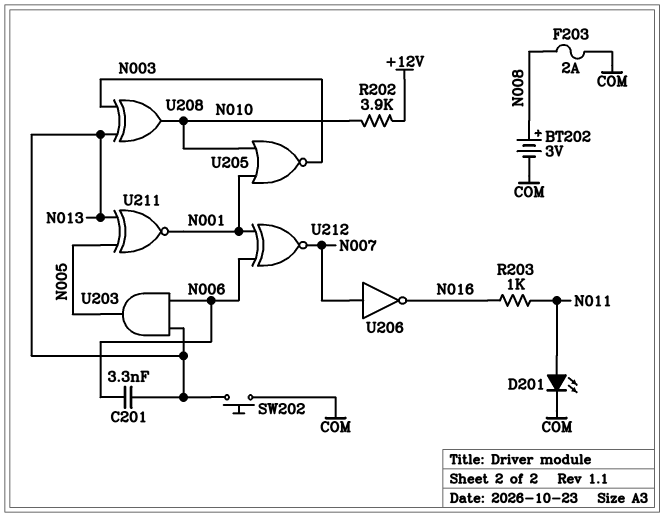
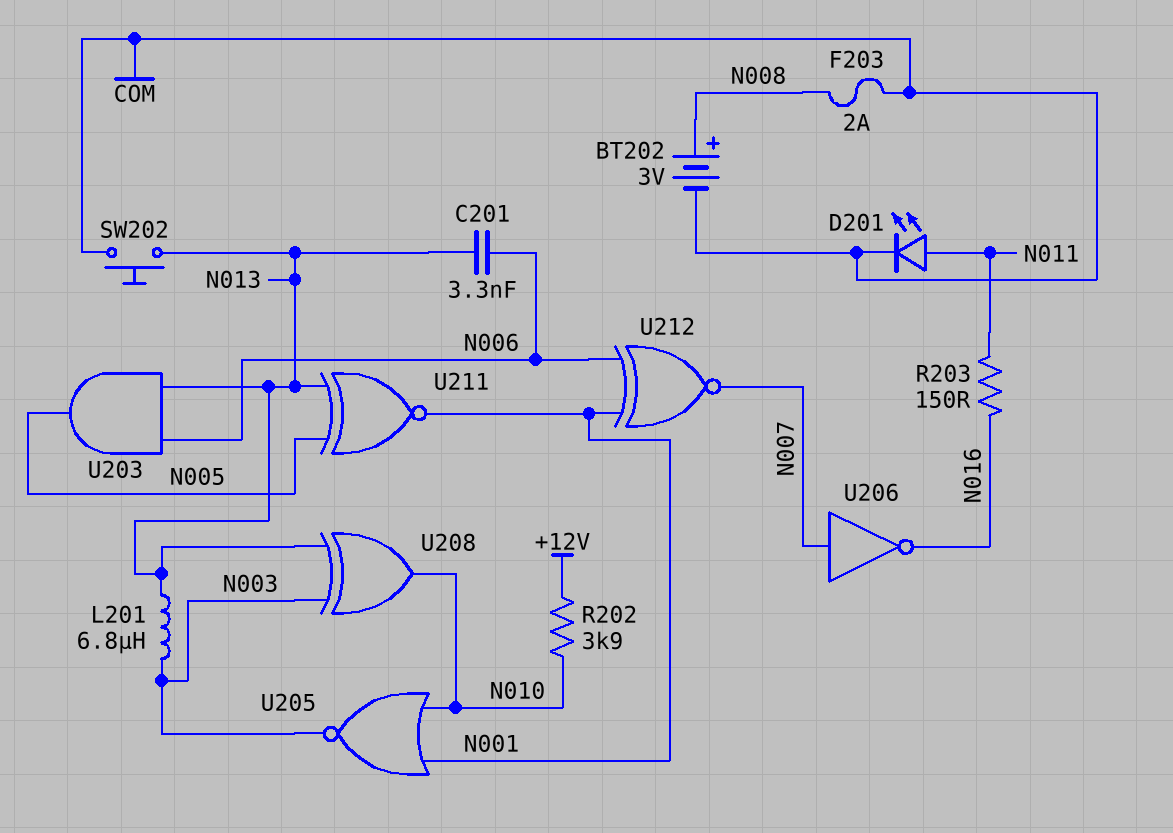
L201: none -> 6.8uH (N003, N013)
R203: 1k (N011, N016) -> 150 (N011, N016)

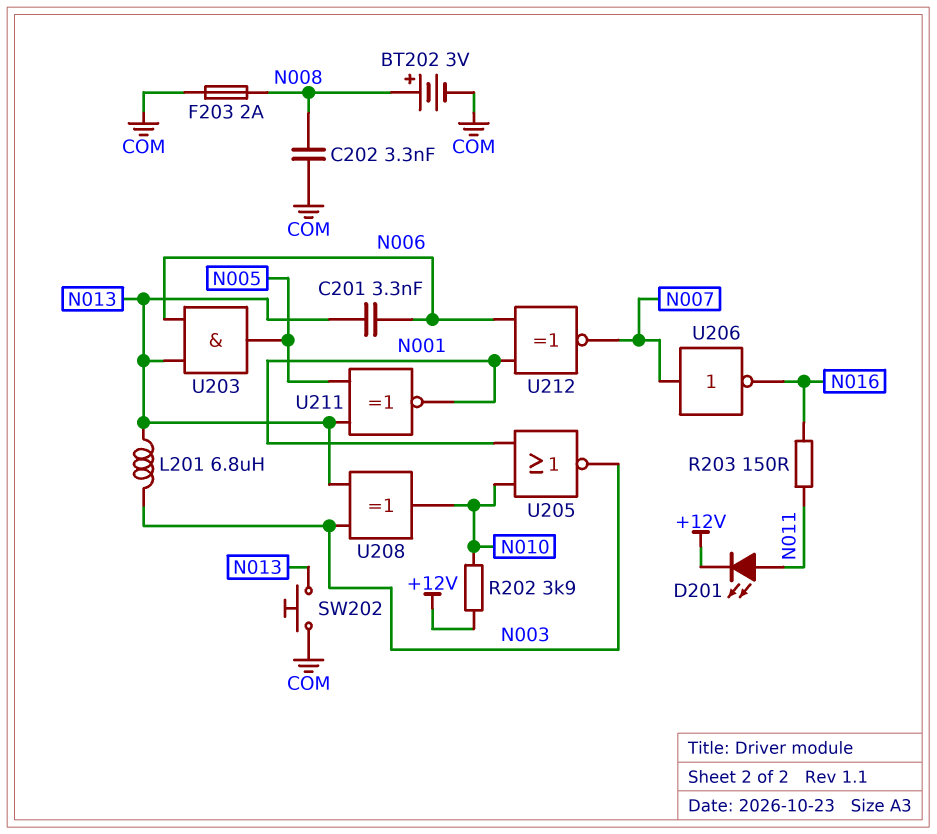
C202: none -> 3.3nF (COM, N008)
D201: LED (A N011, K COM) -> LED (A N011, K +12V)

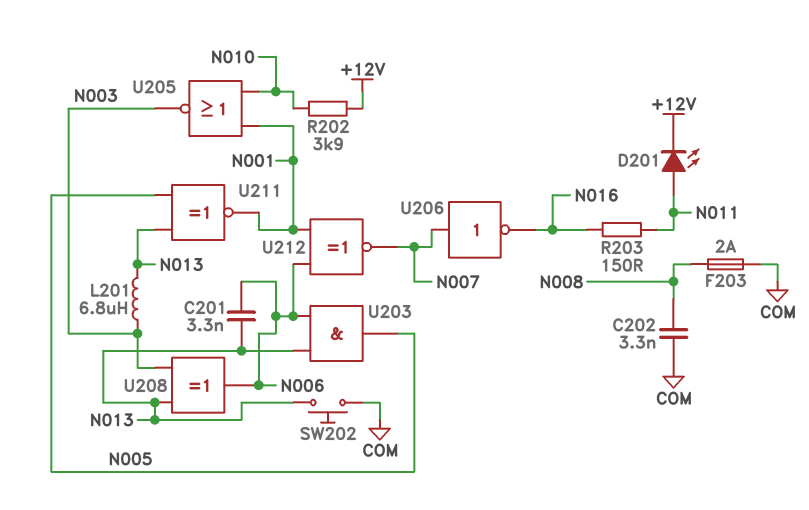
BT202: 3V (plus N008, minus COM) -> none
U208: XOR (in N003, in N013, out N010) -> XOR (in N003, in N013, out N006)

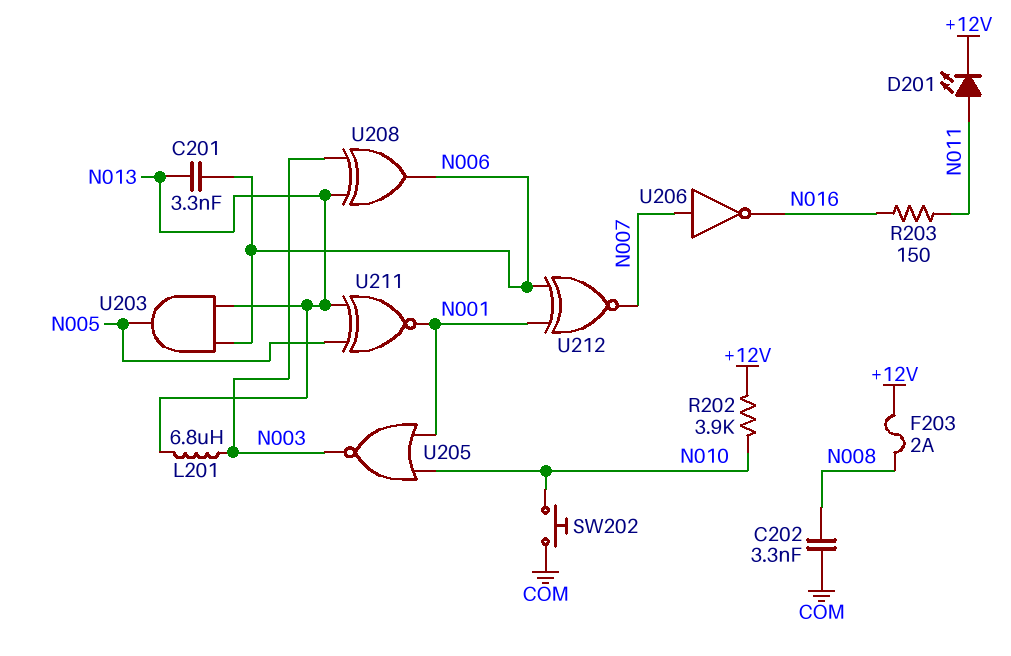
F203: 2A (COM, N008) -> 2A (+12V, N008)
SW202: button (COM, N013) -> button (COM, N010)

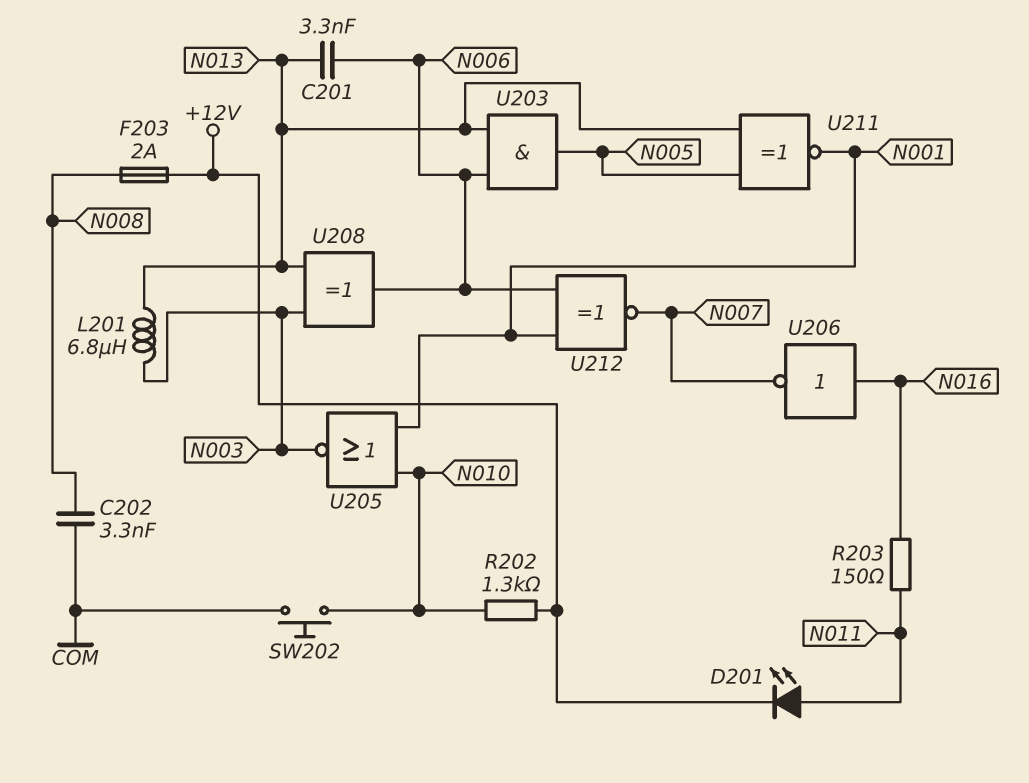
R202: 3.9k (+12V, N010) -> 1.3k (+12V, N010)
U206: NOT (in N007, out N016) -> NOT (in N016, out N007)

